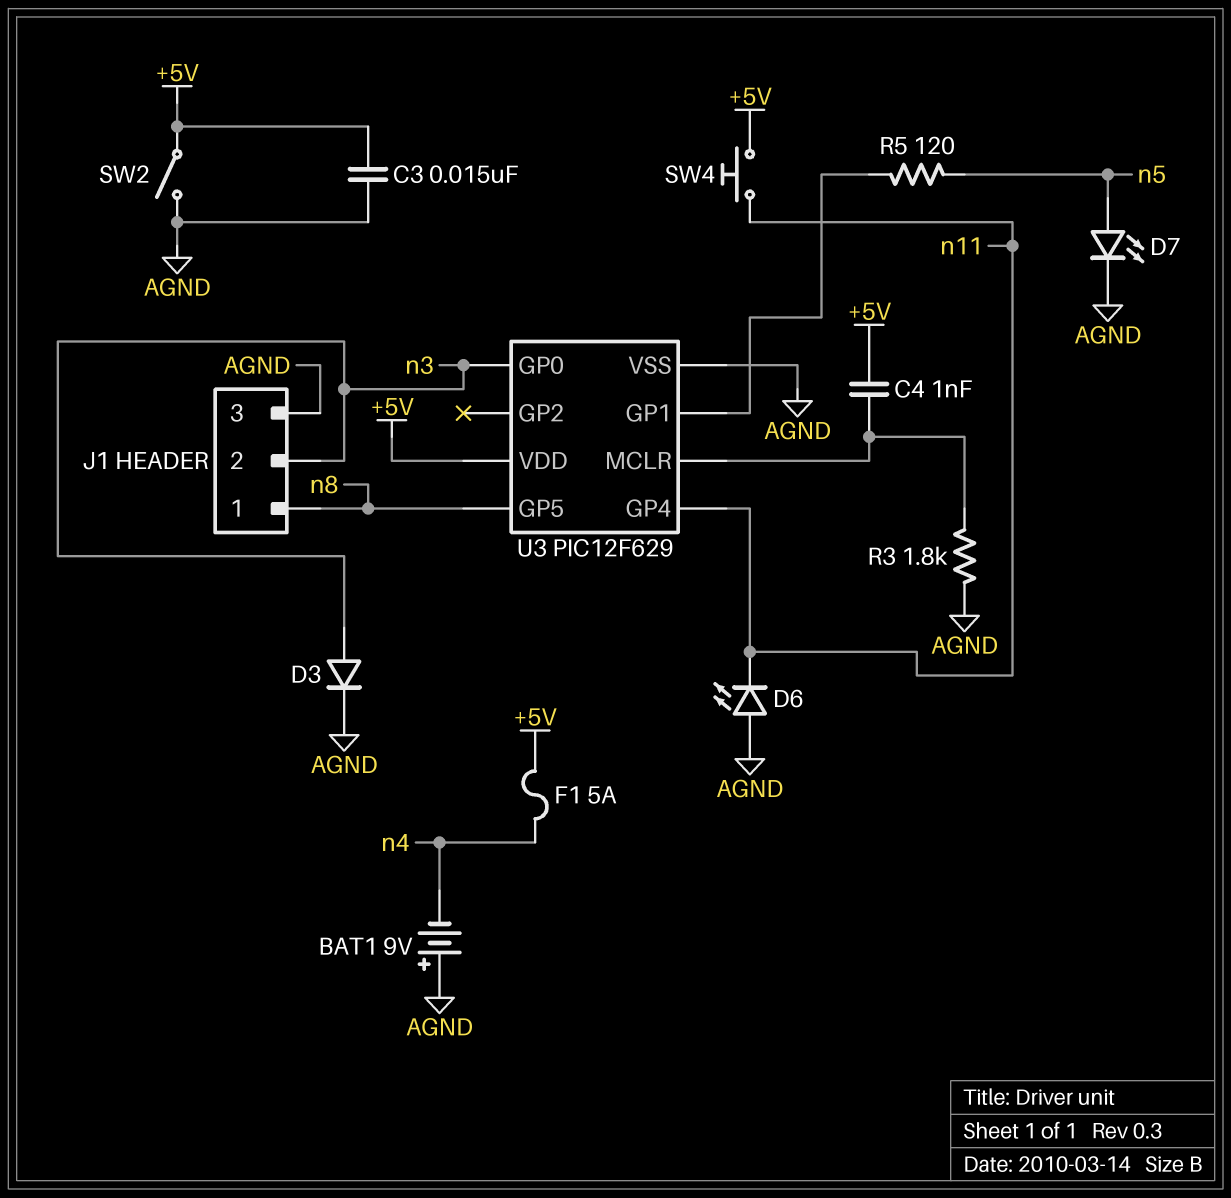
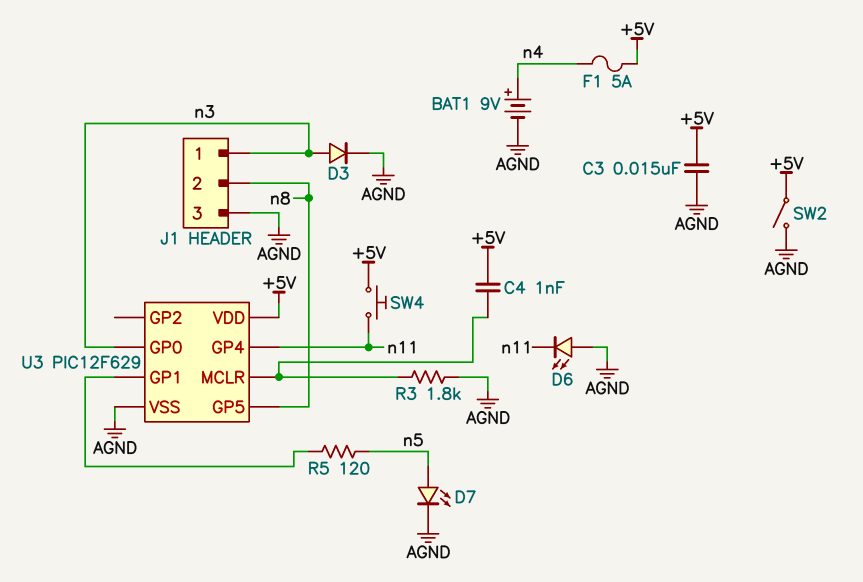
BAT1: 9V (plus AGND, minus n4) -> 9V (plus n4, minus AGND)
J1 pin 1: n8 -> n3
J1 pin 2: n3 -> n8

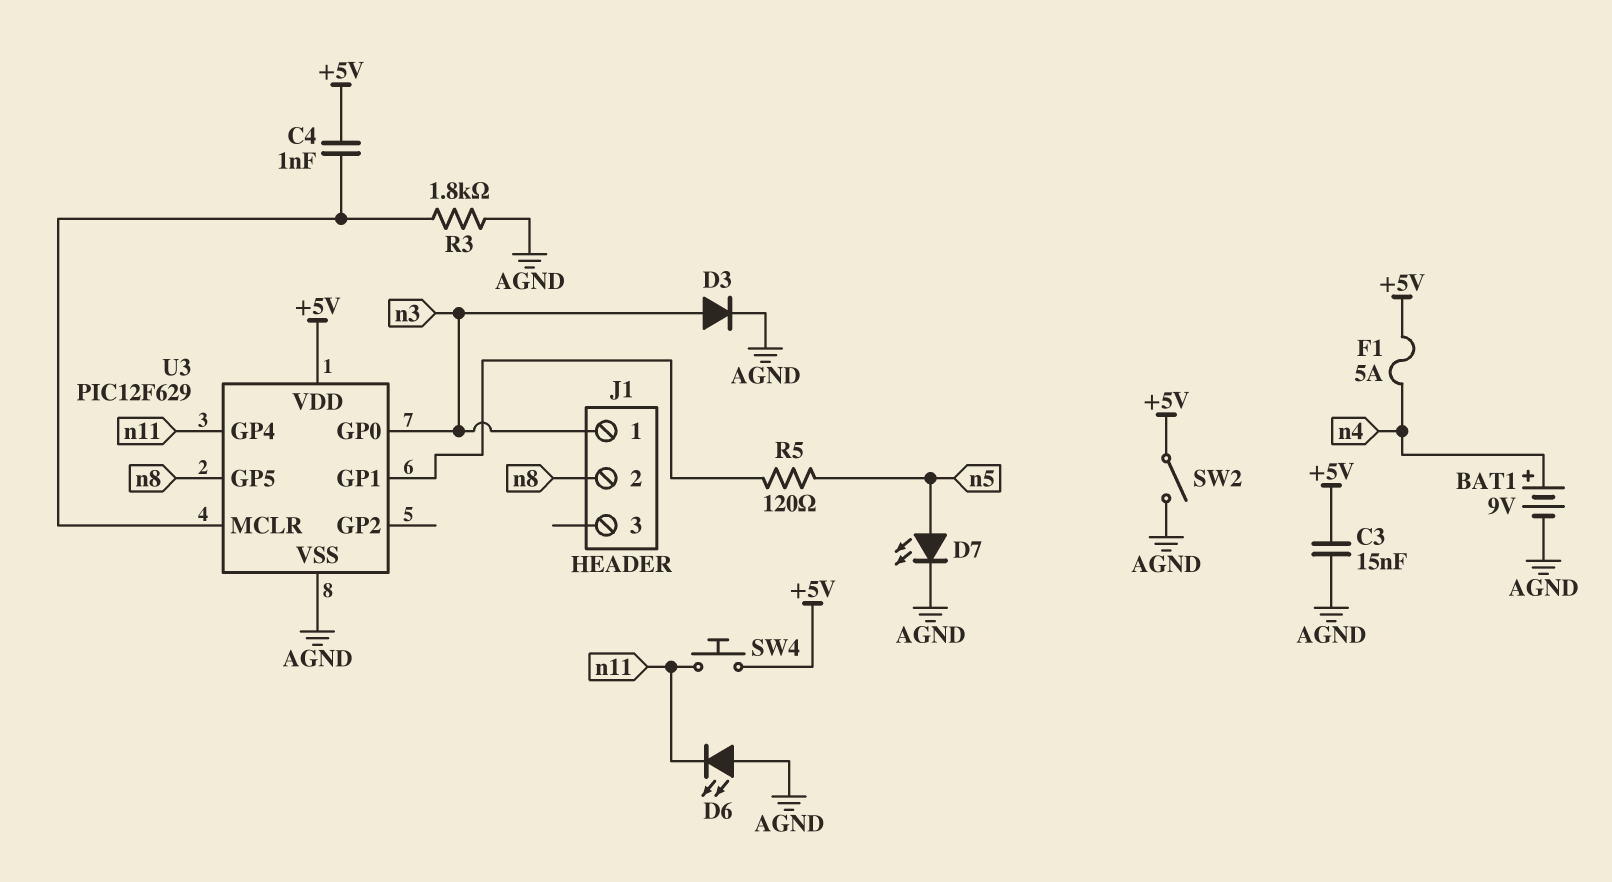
J1 pin 3: AGND -> none

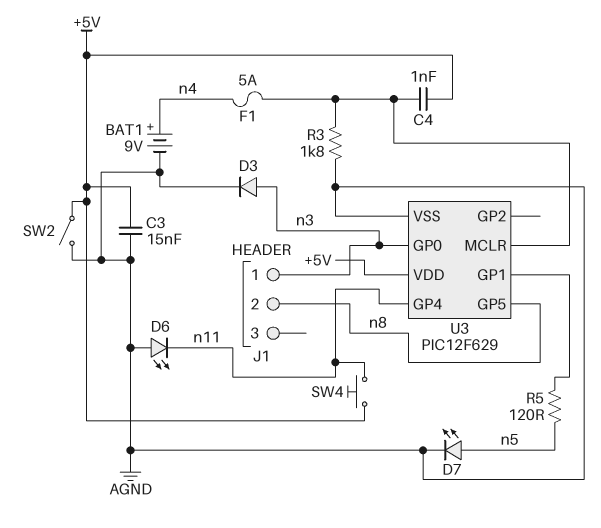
F1: 5A (+5V, n4) -> 5A (U3/MCLR, n4)

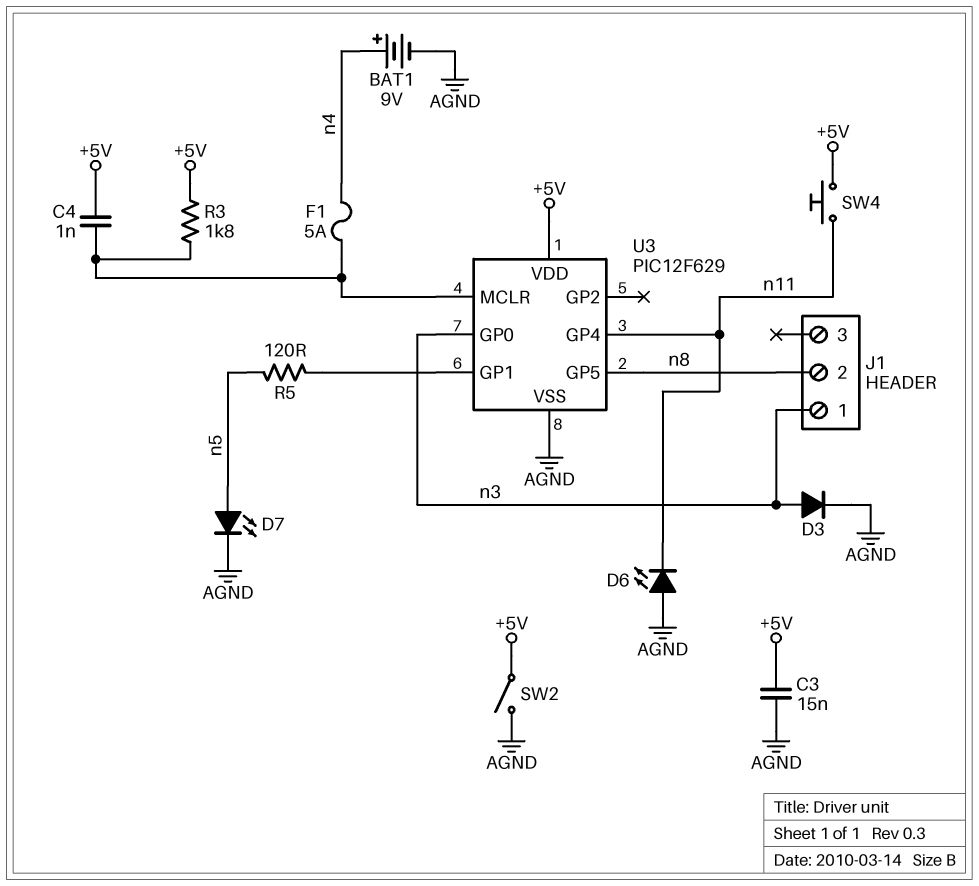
R3: 1.8k (AGND, U3/MCLR) -> 1.8k (+5V, U3/MCLR)

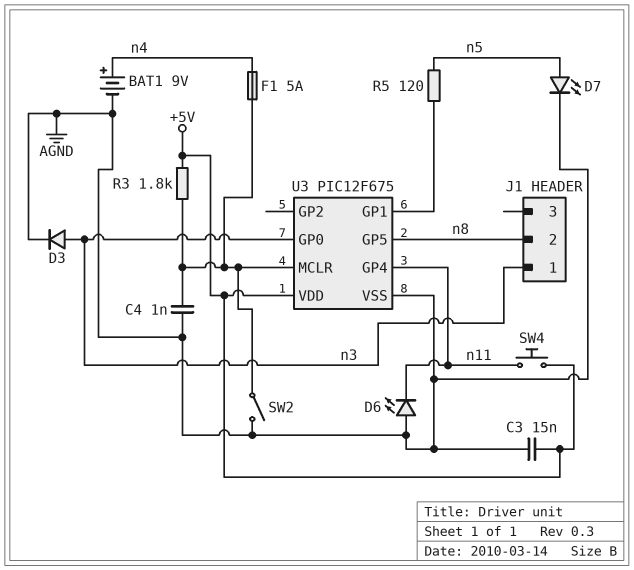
C4: 1nF (+5V, U3/MCLR) -> 1nF (AGND, U3/MCLR)
SW2: switch (+5V, AGND) -> switch (AGND, U3/MCLR)
U3: PIC12F629 -> PIC12F675

